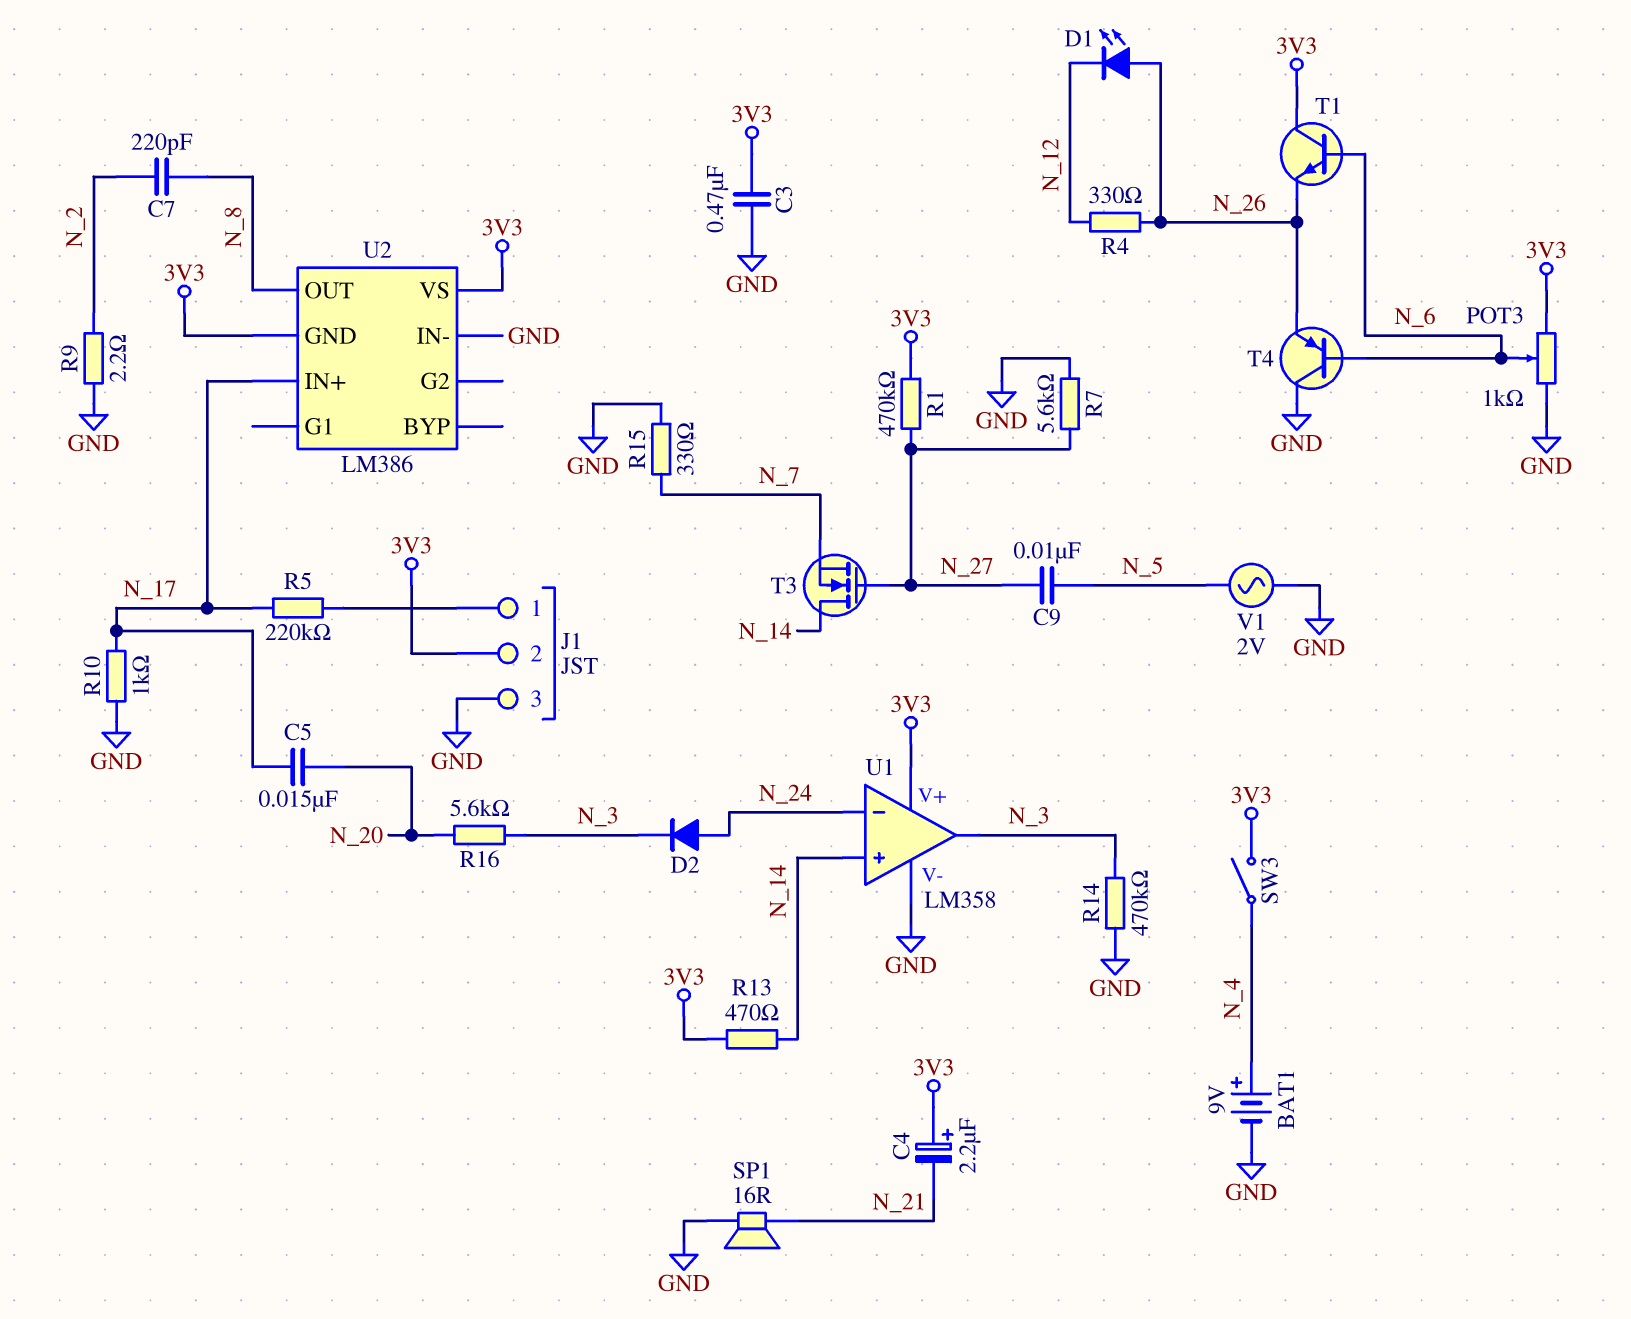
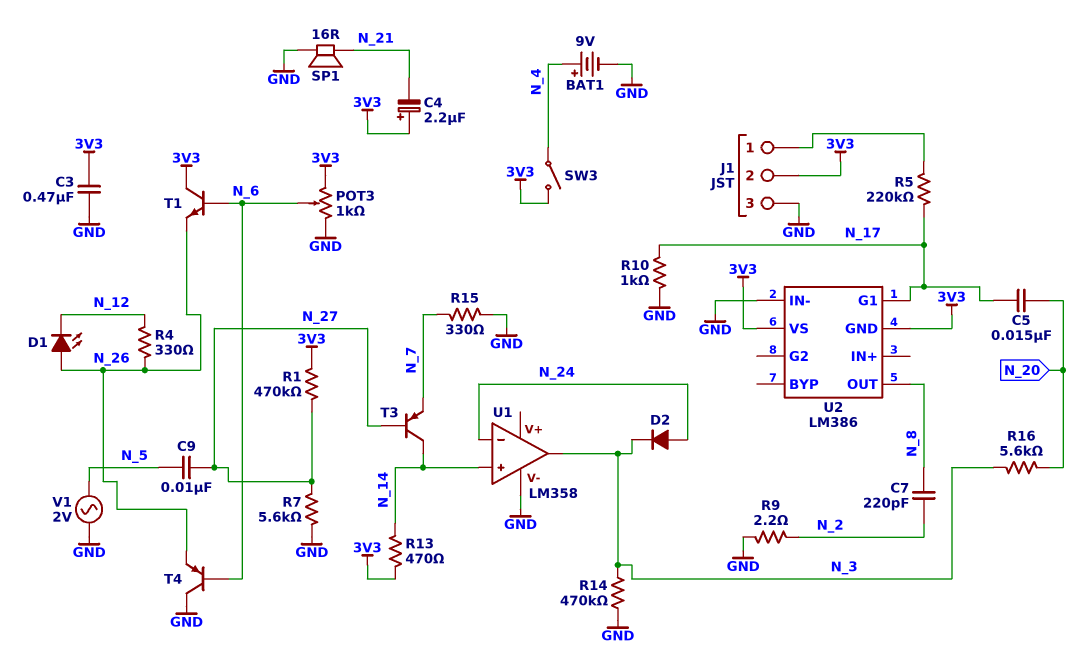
T3: NMOS (G N_27, D N_14, S N_7) -> PNP (B N_27, C N_14, E N_7)
U1 pin V+: 3V3 -> none
U2 pin G1: none -> N_17
U2 pin IN+: N_17 -> none

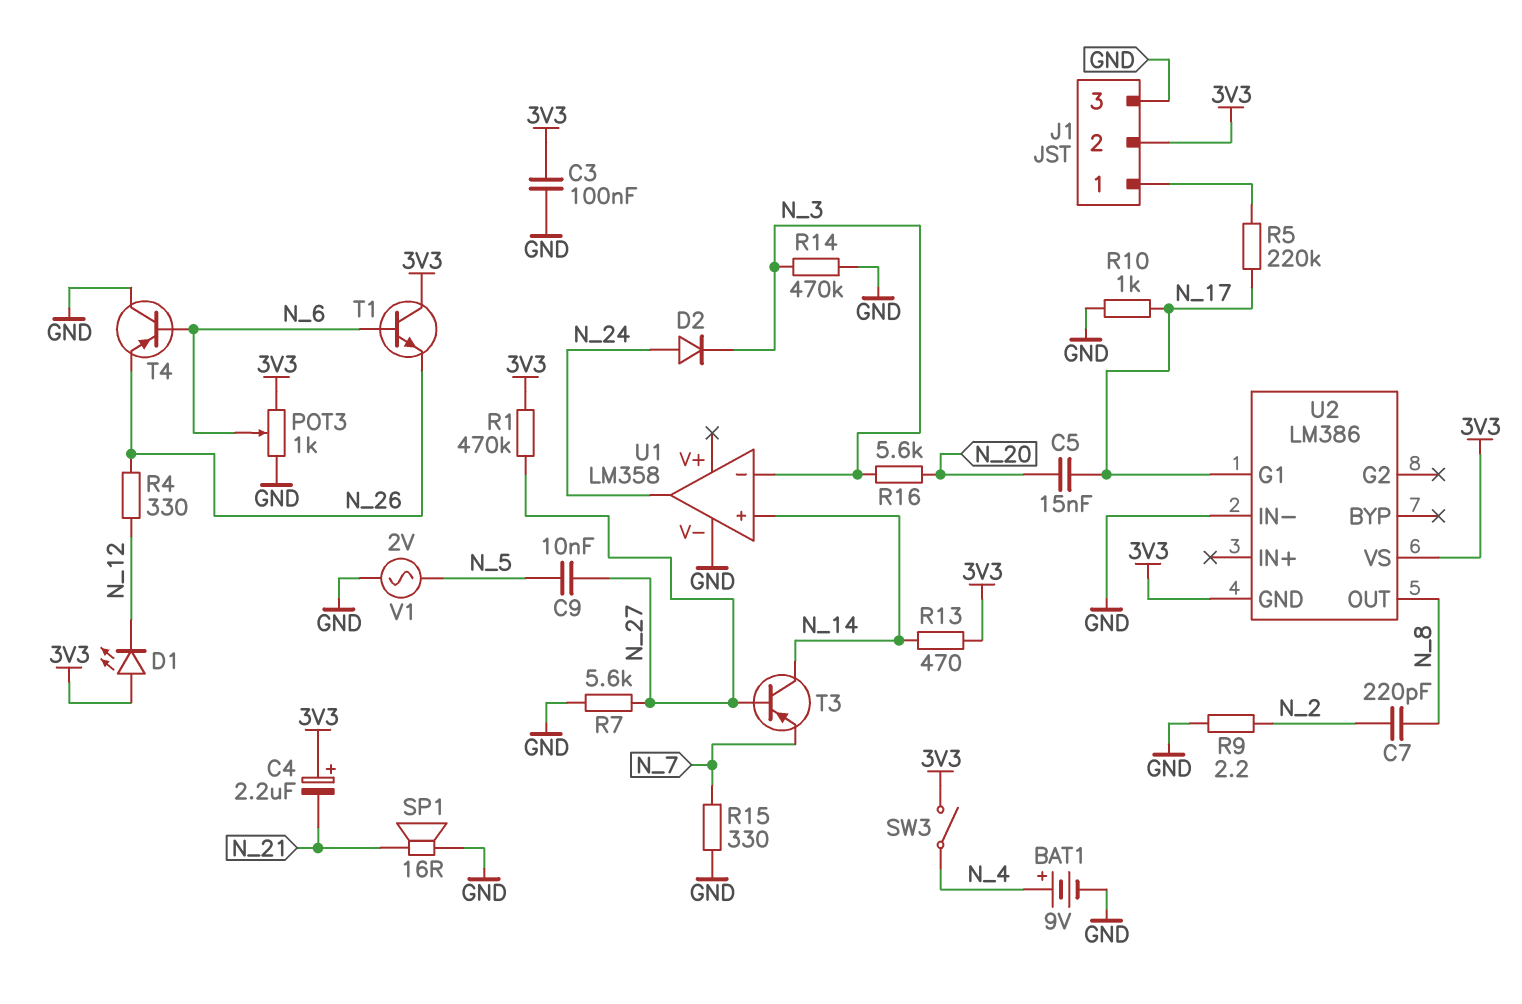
C3: 470nF (3V3, GND) -> 100nF (3V3, GND)
D1: LED (A N_26, K N_12) -> LED (A 3V3, K N_12)
U1 pin in-: N_24 -> N_3
U1 pin out: N_3 -> N_24

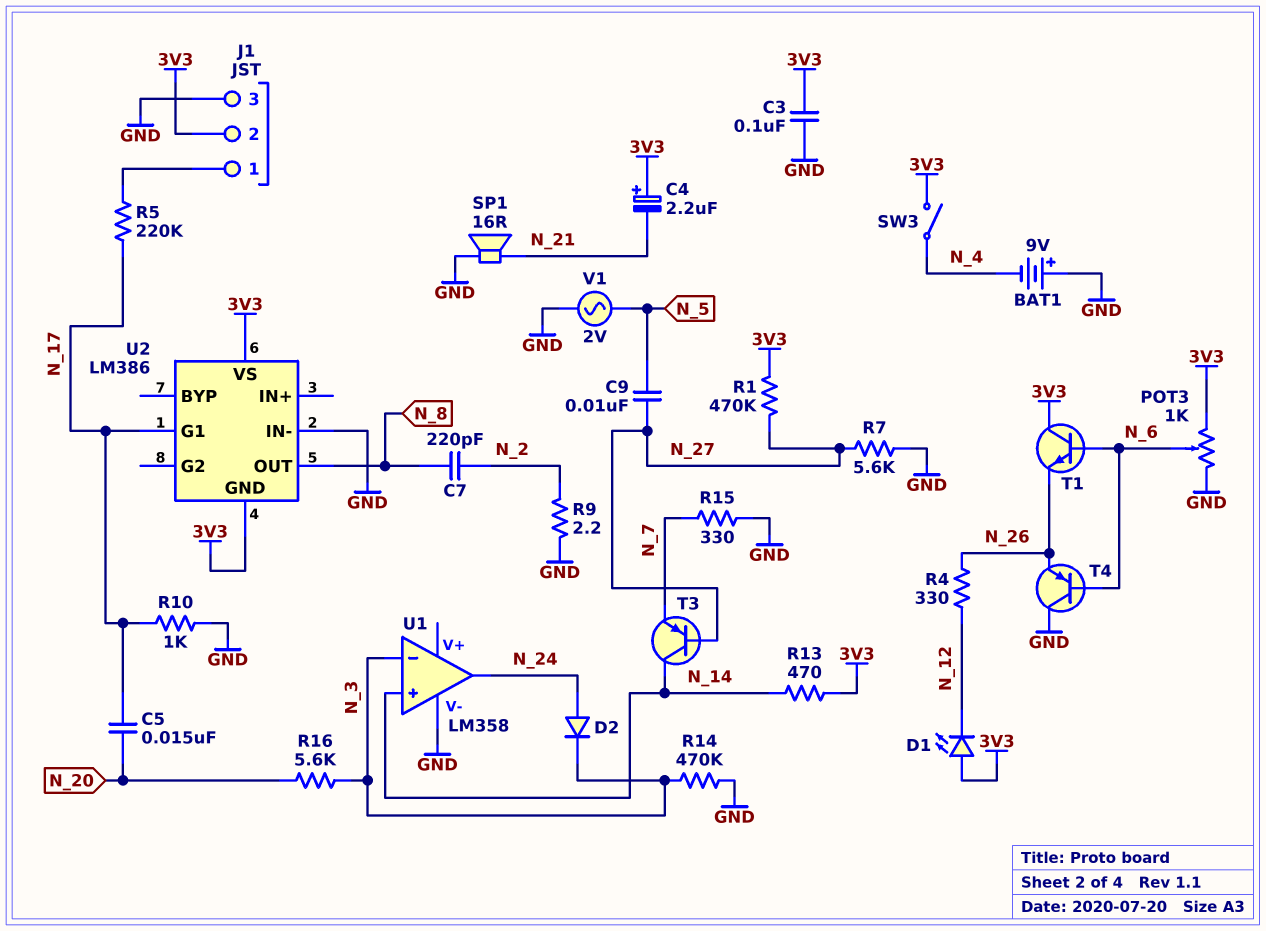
BAT1: 9V (plus N_4, minus GND) -> 9V (plus GND, minus N_4)

